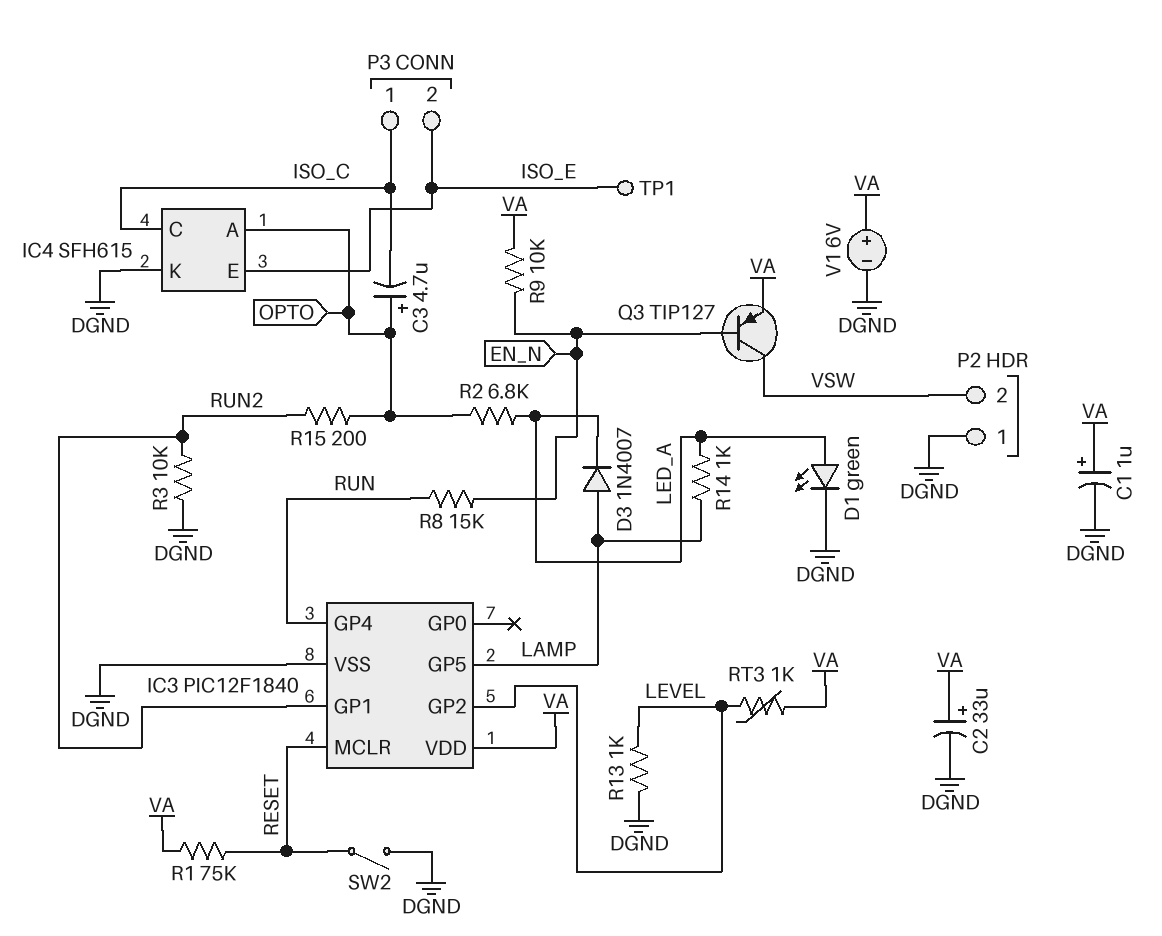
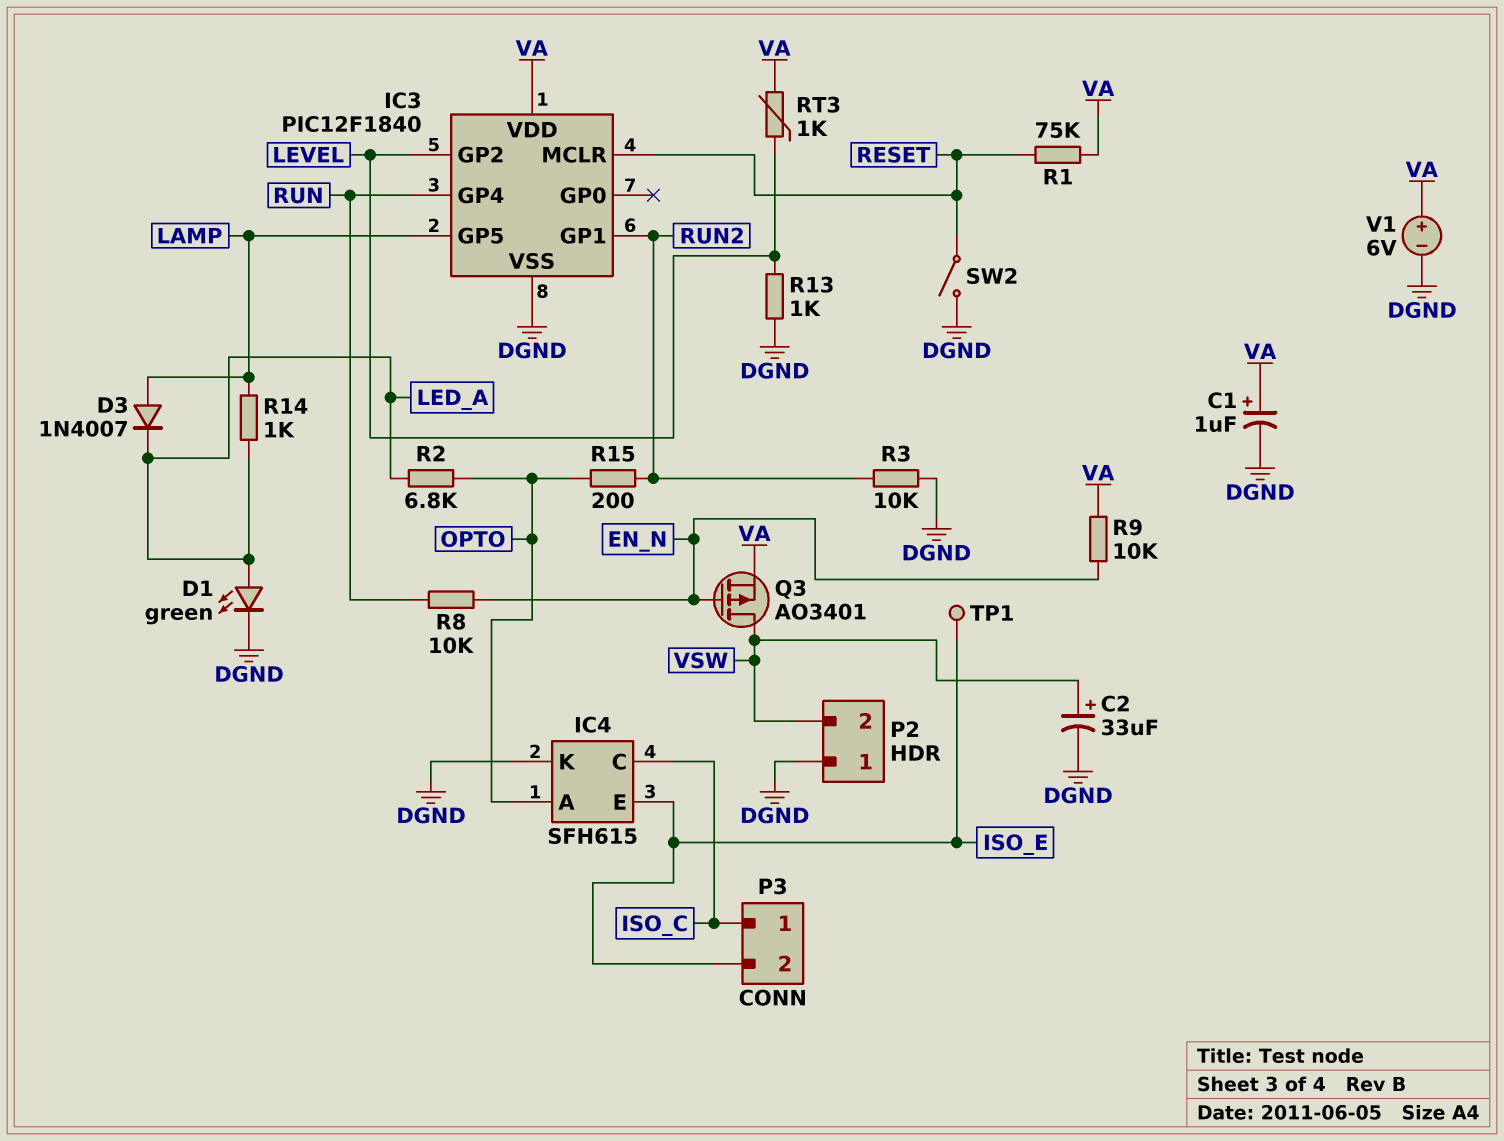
C2: 33uF (plus VA, minus DGND) -> 33uF (plus VSW, minus DGND)
C3: 4.7uF (plus OPTO, minus ISO_C) -> none
Q3: PNP TIP127 (B EN_N, C VSW, E VA) -> PMOS AO3401 (G EN_N, D VSW, S VA)
R8: 15k (EN_N, RUN) -> 10k (EN_N, RUN)

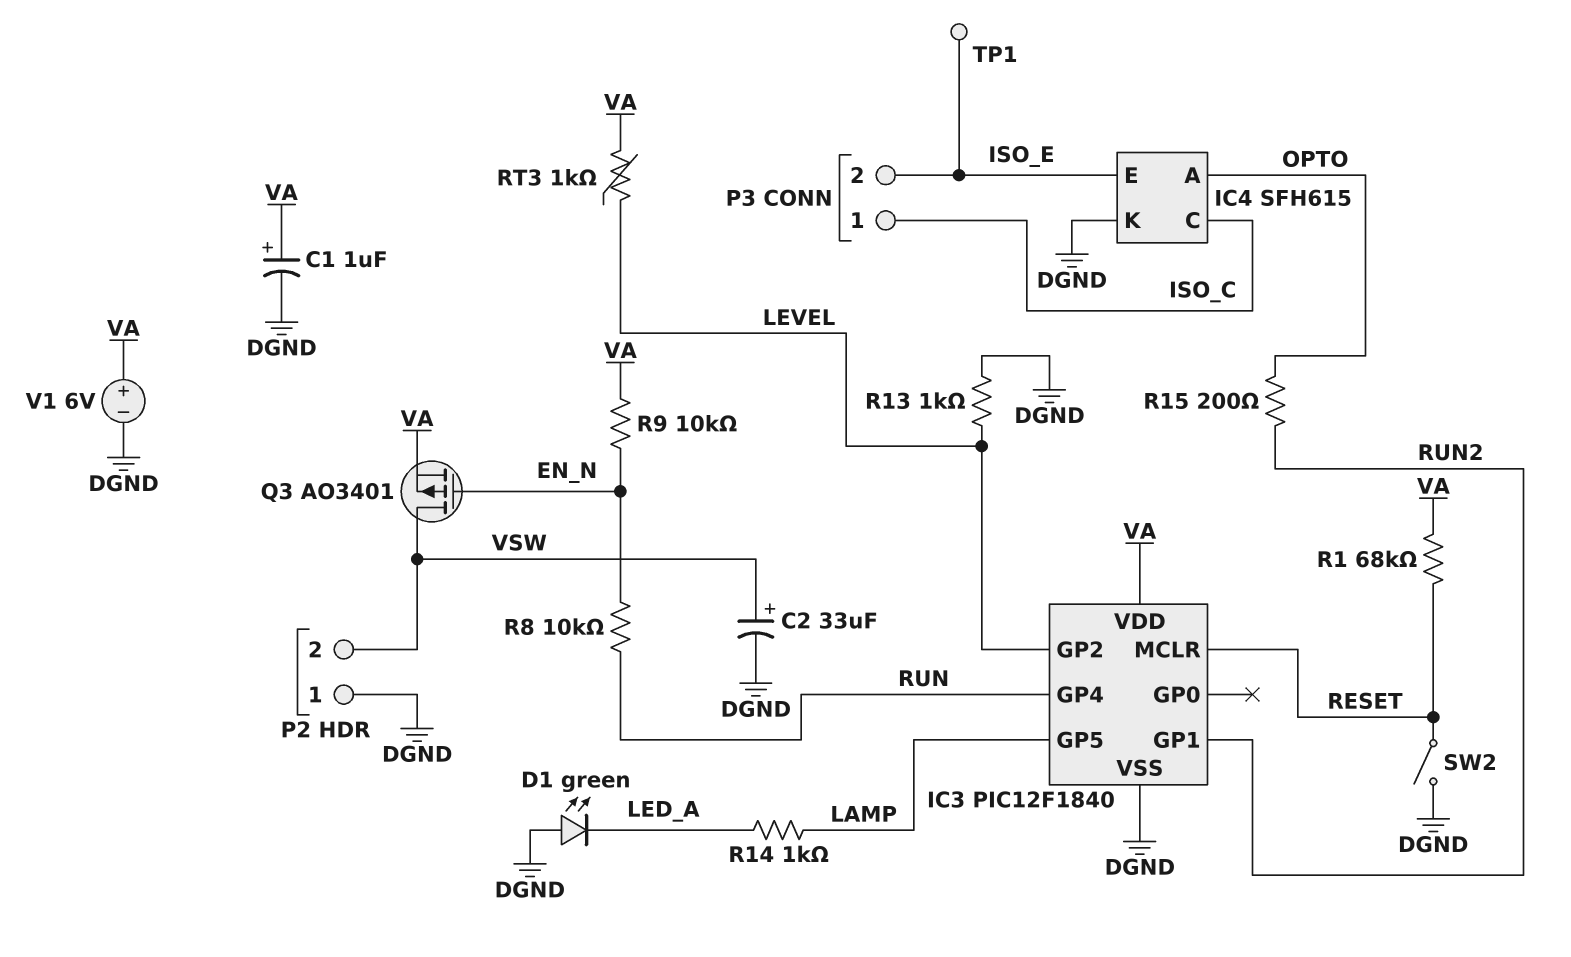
D1: LED green (A LED_A, K DGND) -> LED green (A DGND, K LED_A)
D3: diode 1N4007 (A LAMP, K LED_A) -> none
R1: 75k (RESET, VA) -> 68k (RESET, VA)
R2: 6.8k (LED_A, OPTO) -> none
R3: 10k (DGND, RUN2) -> none

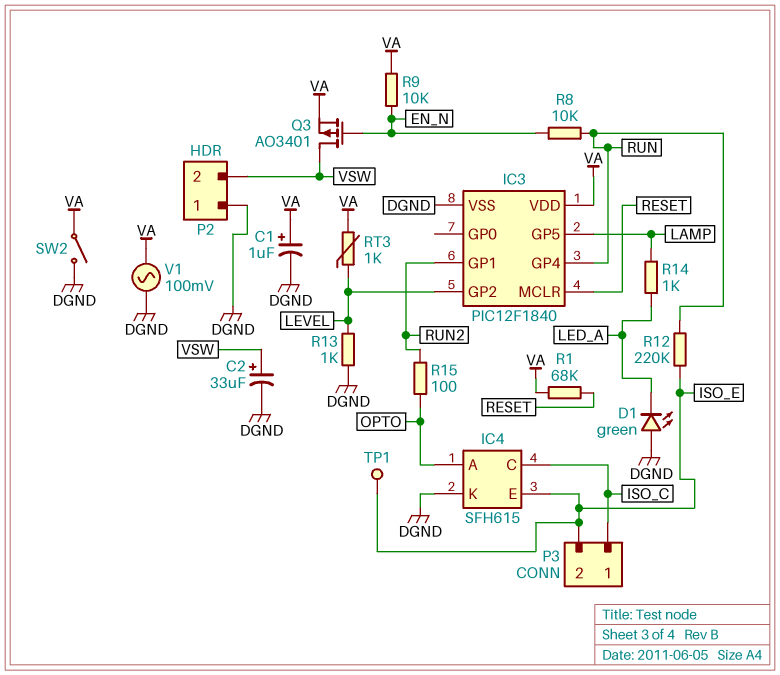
R12: none -> 220k (ISO_E, RUN)
R15: 200 (OPTO, RUN2) -> 100 (OPTO, RUN2)
SW2: switch (DGND, RESET) -> switch (DGND, VA)
V1: 6V (plus VA, minus DGND) -> AC 100mV (DGND, VA)

